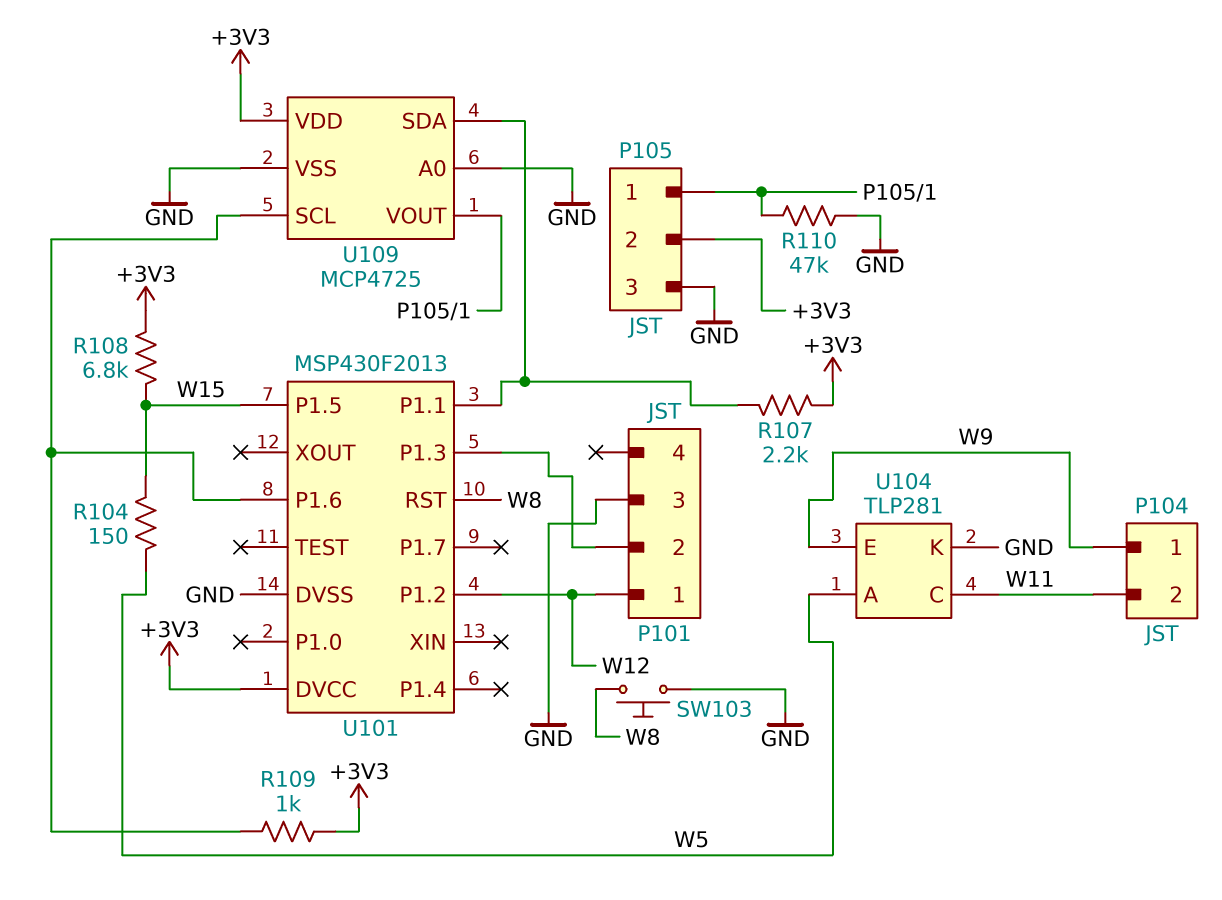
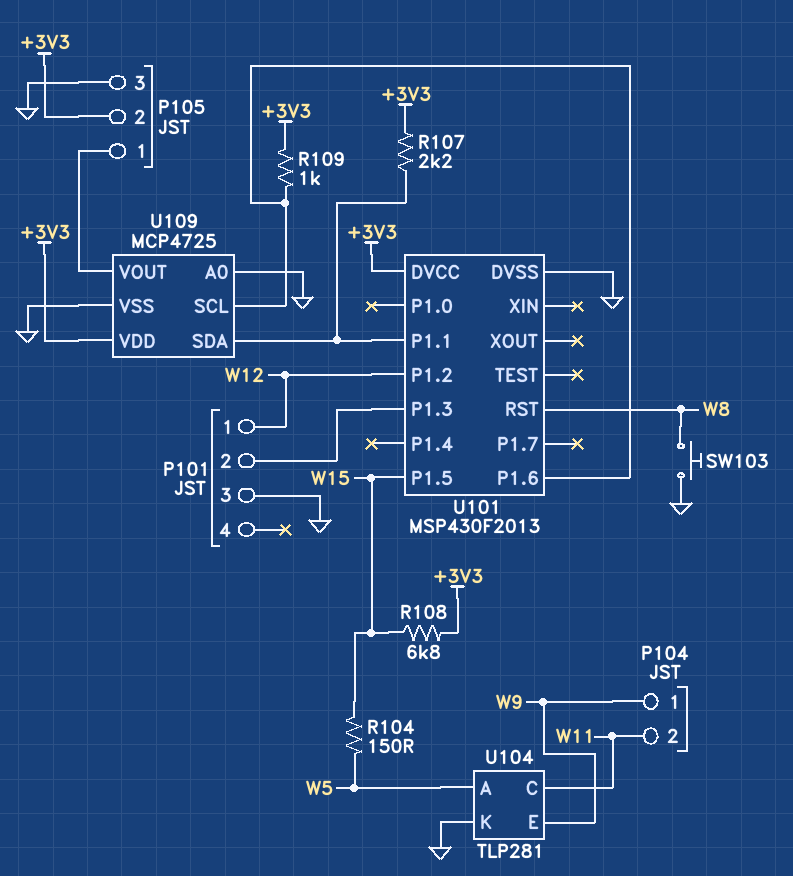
R110: 47k (GND, P105/1) -> none

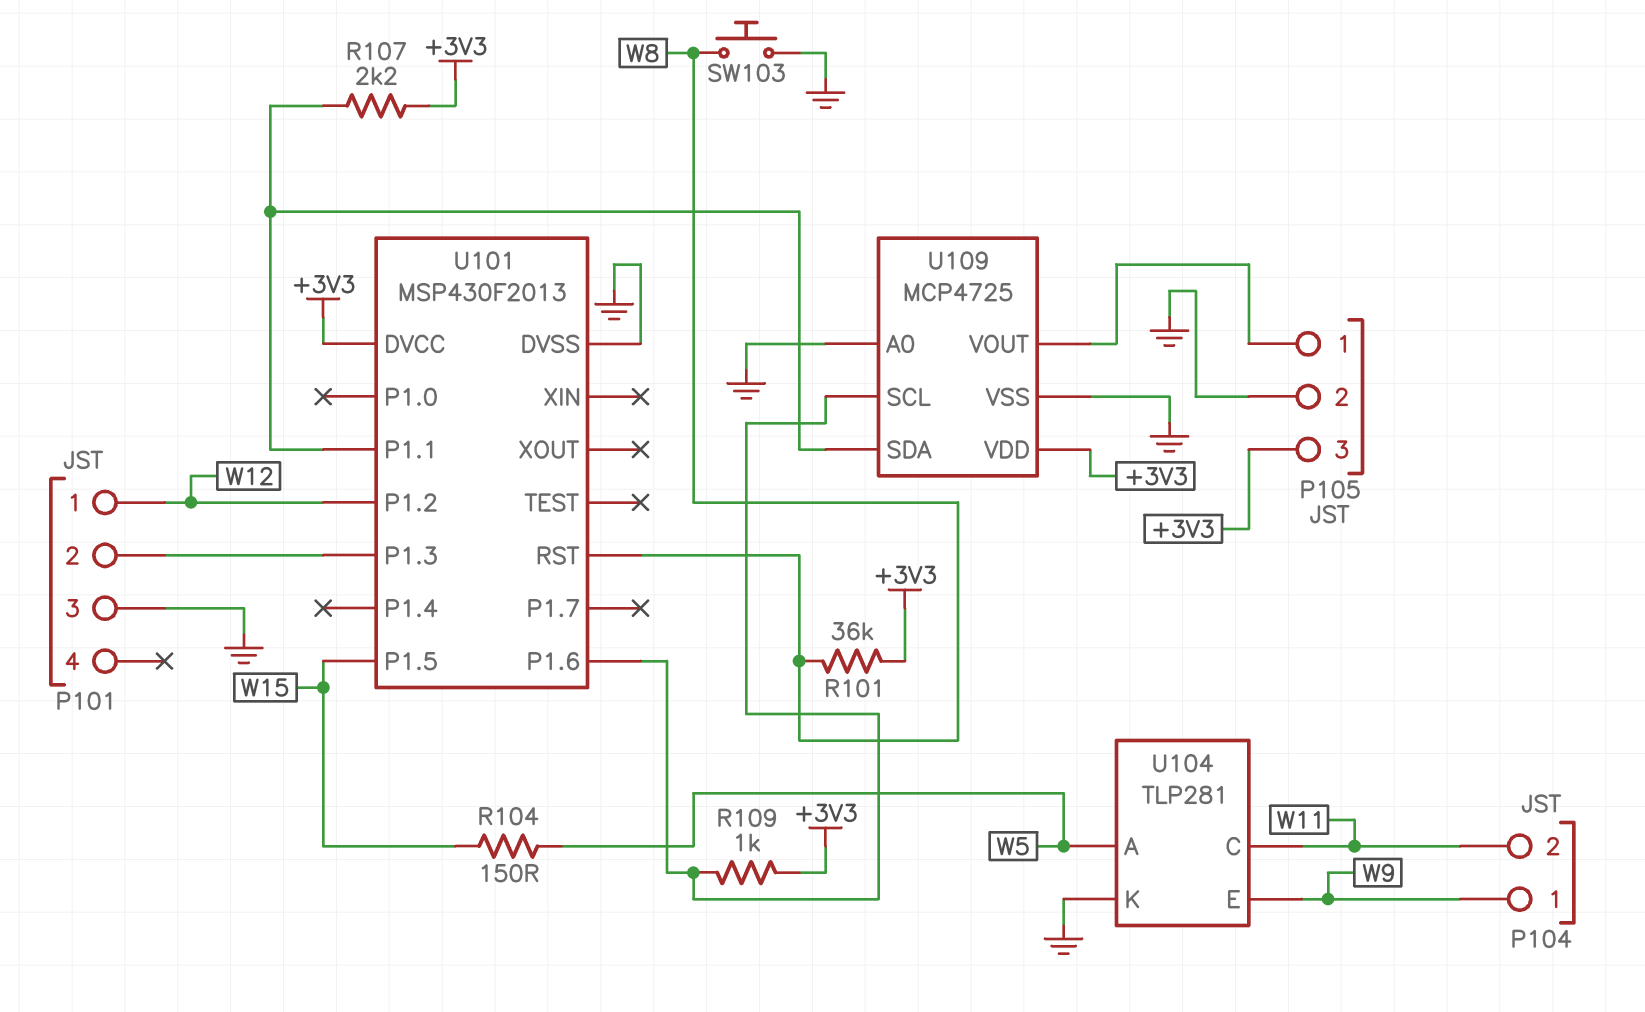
P105 pin 2: +3V3 -> GND
P105 pin 3: GND -> +3V3
R101: none -> 36k (+3V3, W8)
R108: 6.8k (+3V3, W15) -> none

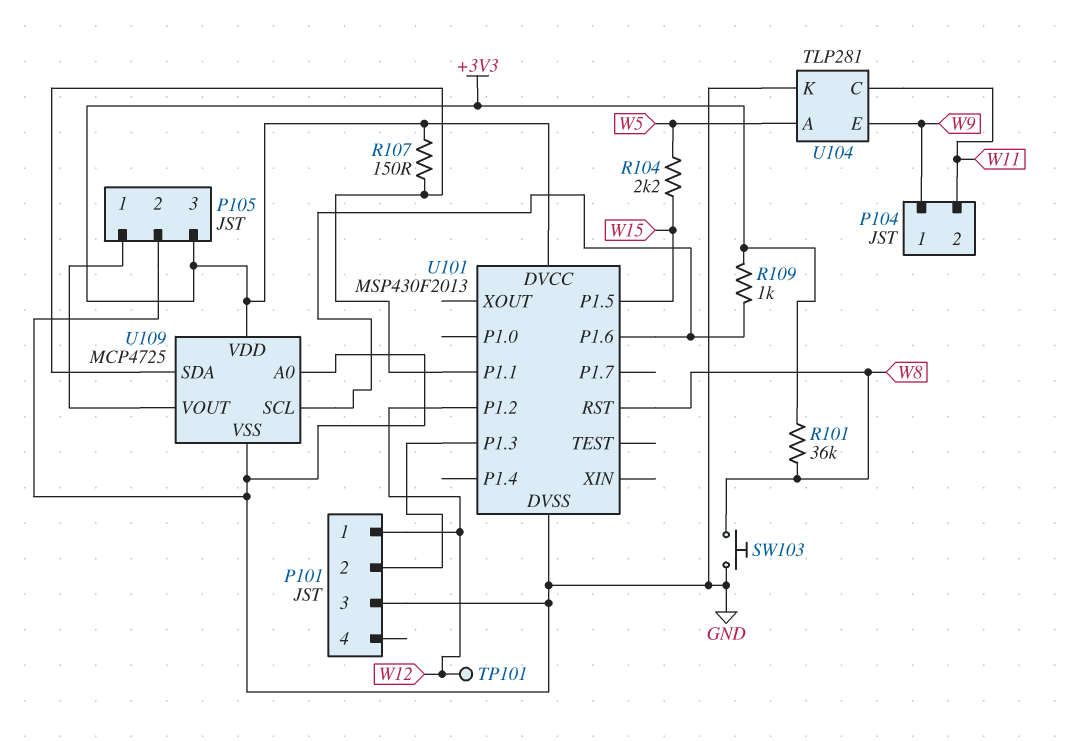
R104: 150 (W5, W15) -> 2.2k (W5, W15)
R107: 2.2k (+3V3, U101/P1.1) -> 150 (+3V3, U101/P1.1)
TP101: none -> test point (W12)

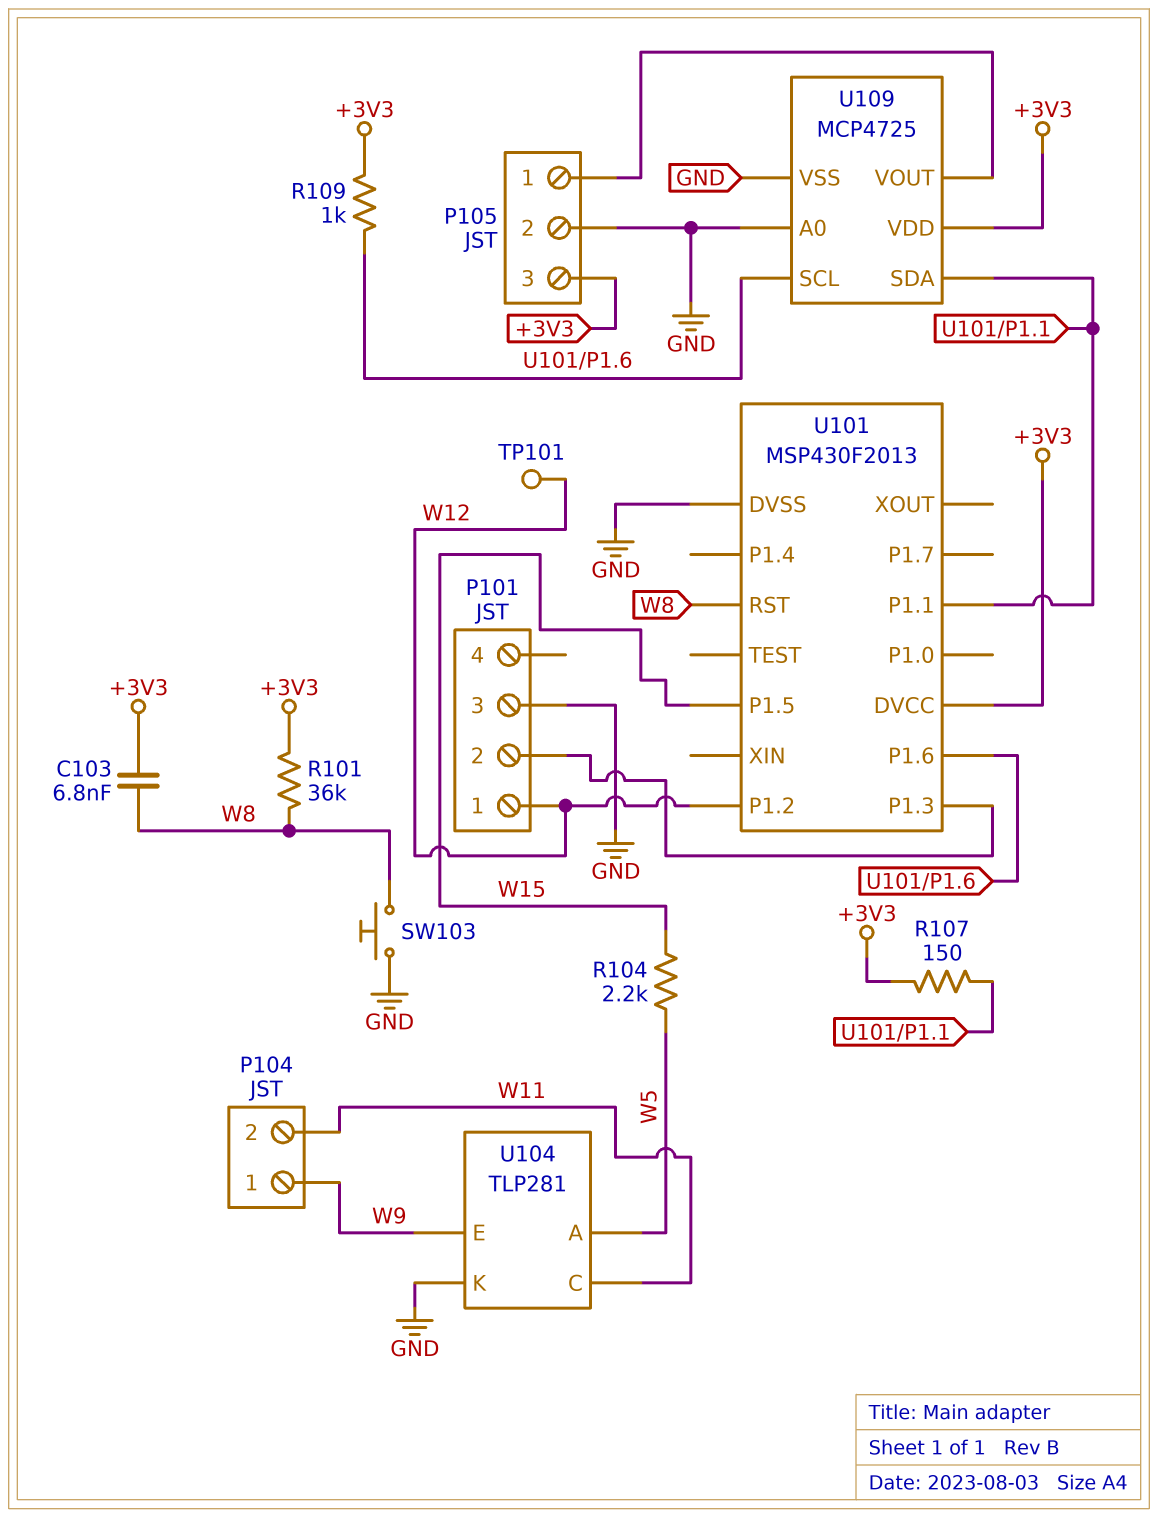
C103: none -> 6.8nF (+3V3, W8)

